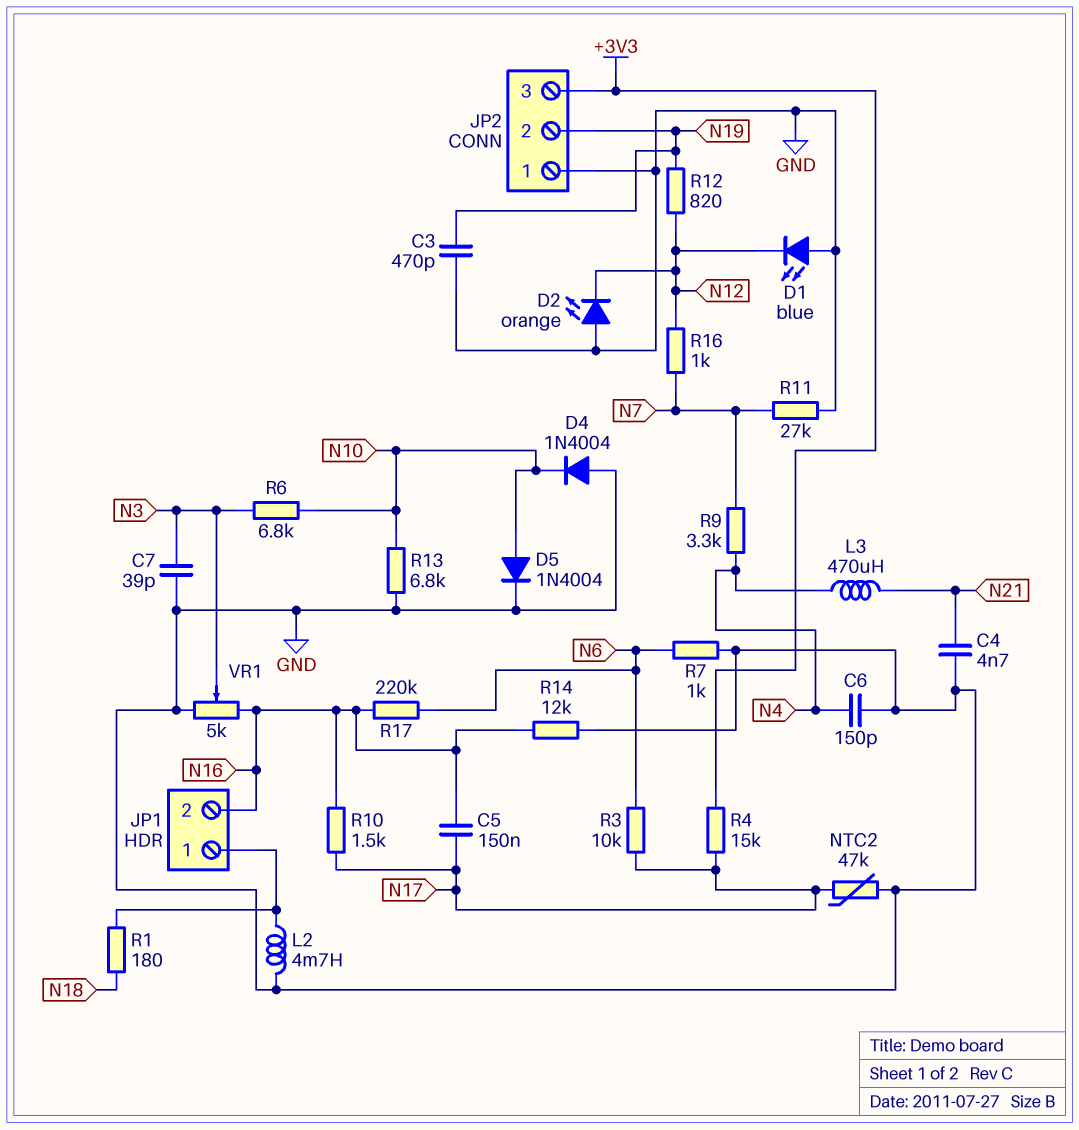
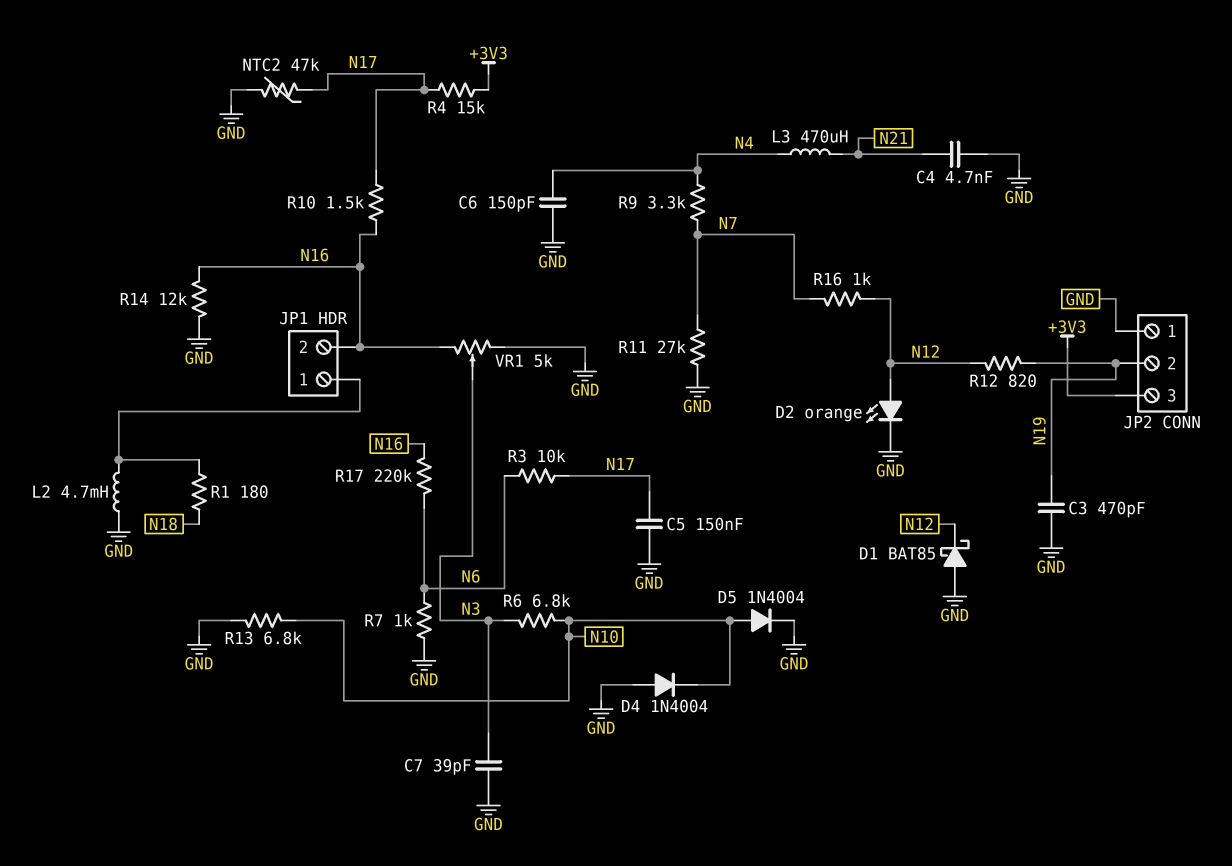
C5: 150nF (N16, N17) -> 150nF (GND, N17)
D1: LED blue (A GND, K N12) -> schottky BAT85 (A GND, K N12)
D2: LED orange (A GND, K N12) -> LED orange (A N12, K GND)

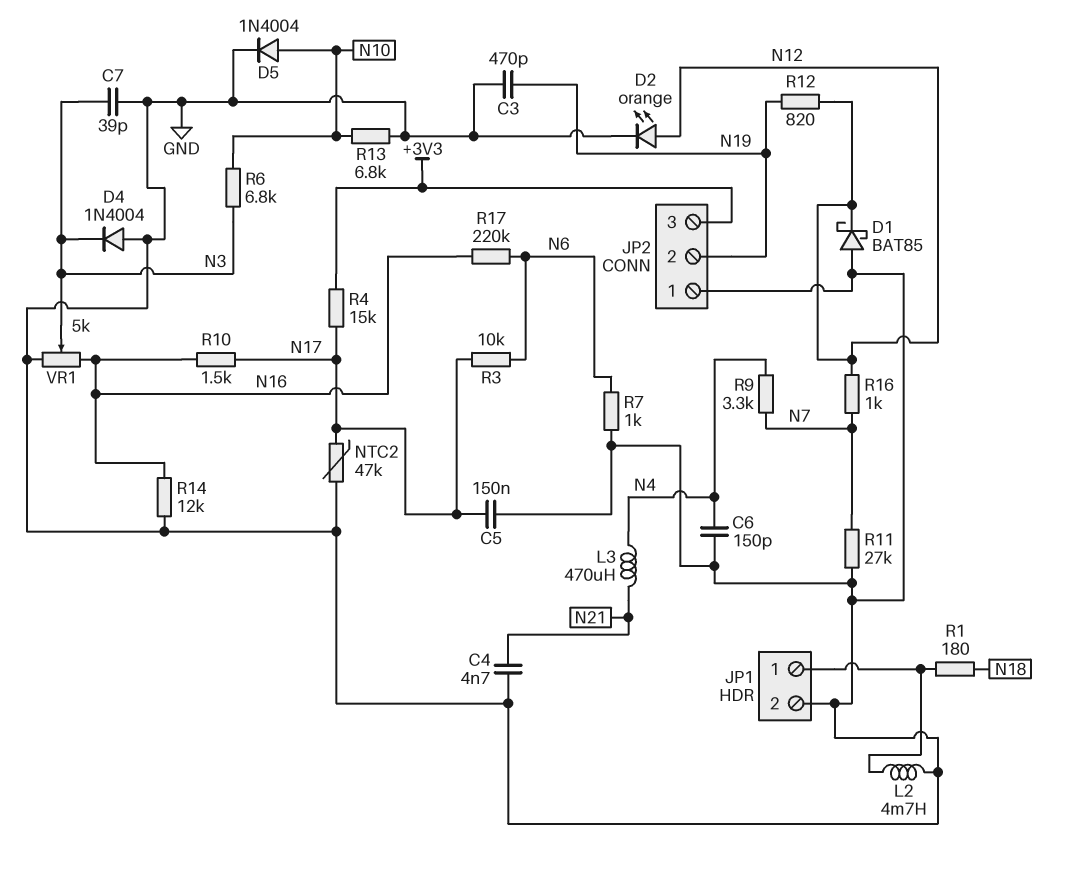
D4: diode 1N4004 (A GND, K N10) -> diode 1N4004 (A GND, K N3)
JP1 pin 2: N16 -> GND

